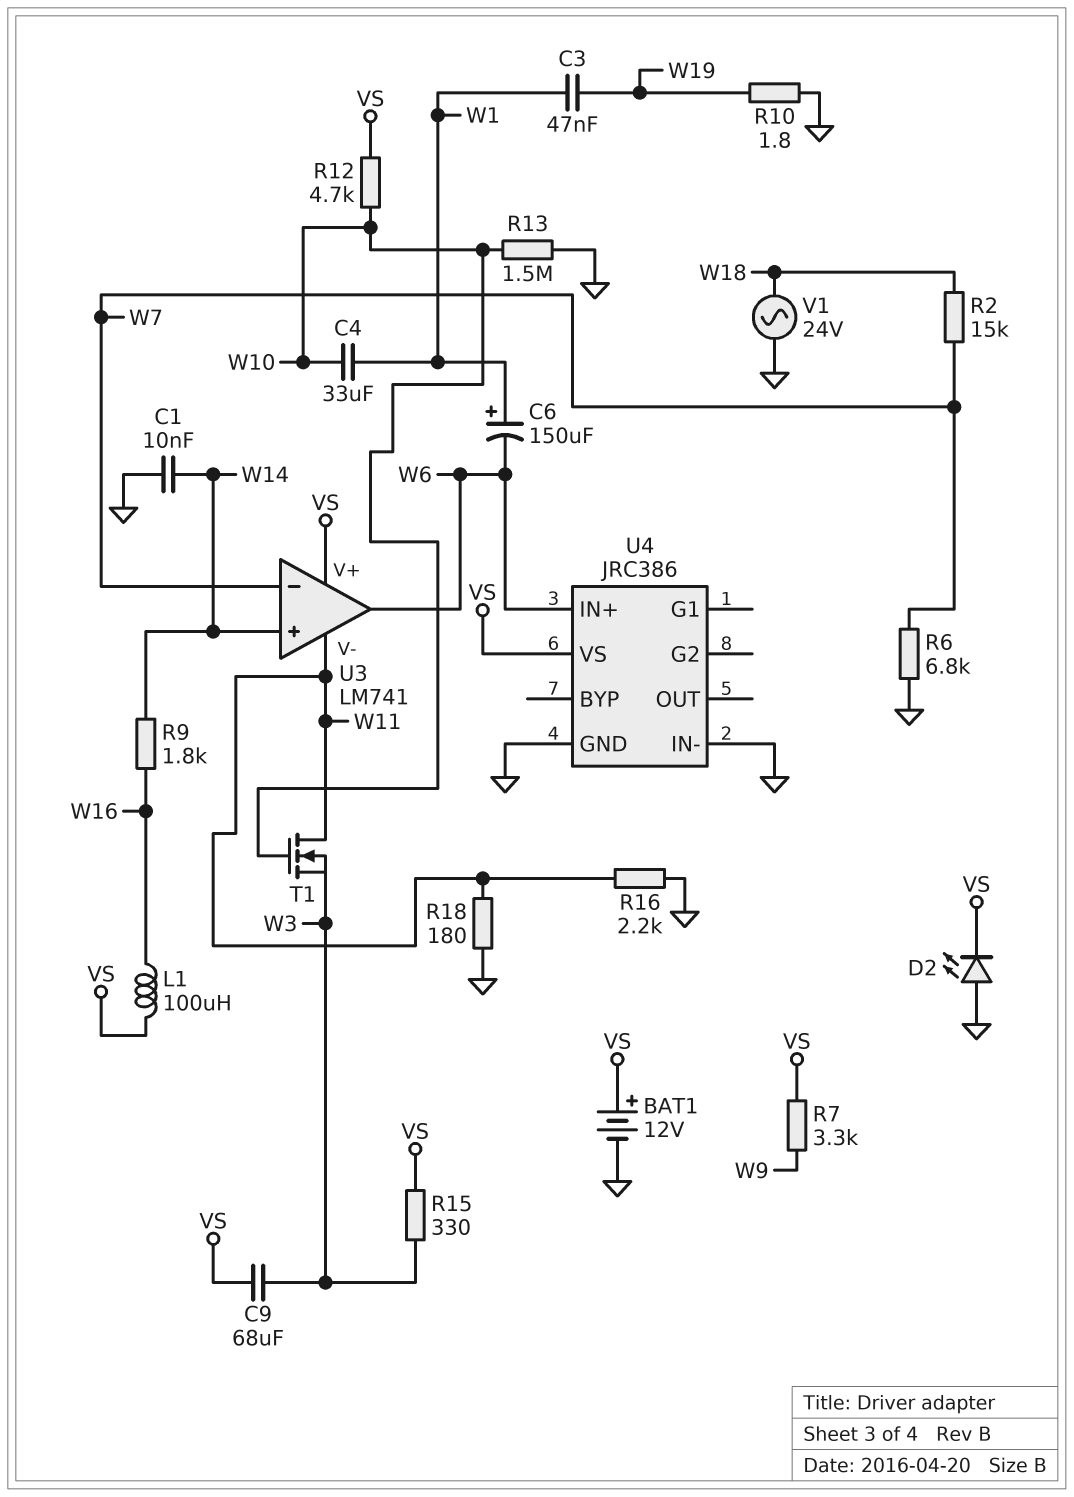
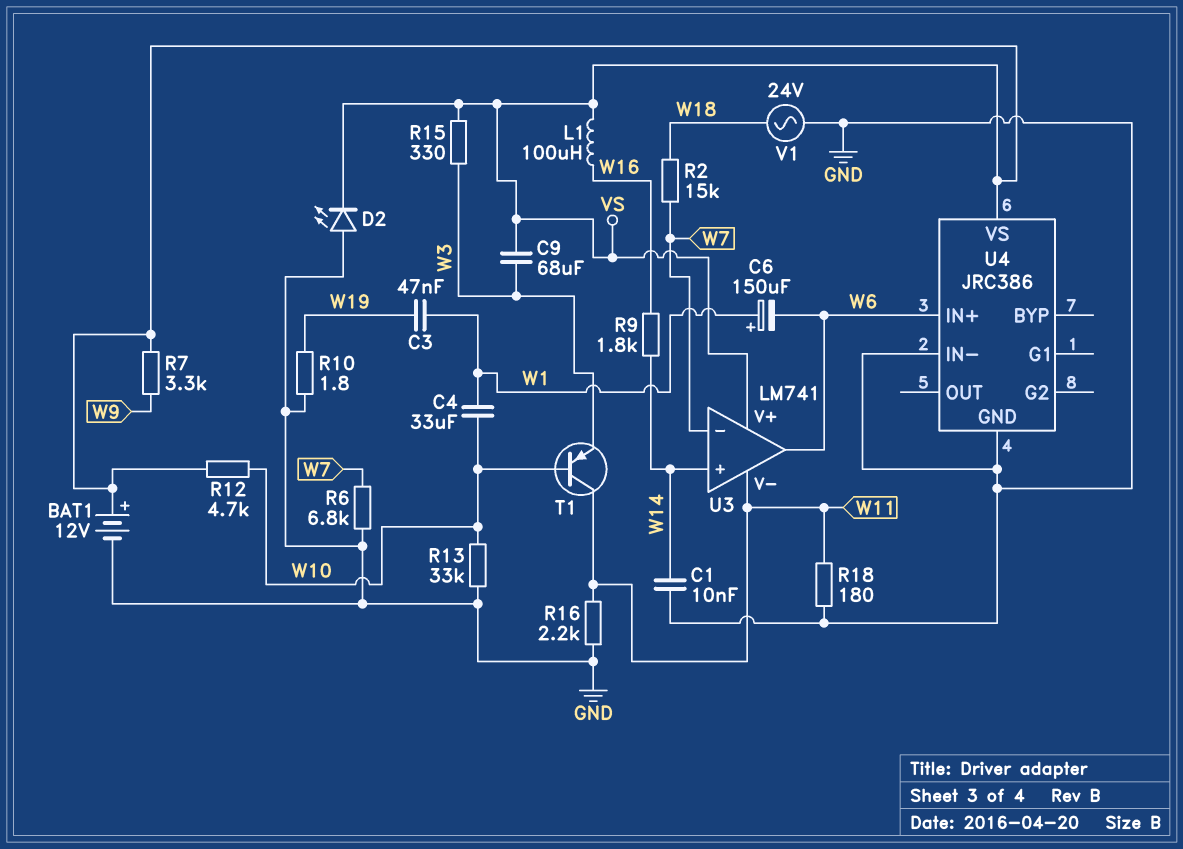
R13: 1.5M (GND, W10) -> 33k (GND, W10)
T1: NMOS (G W10, D W11, S W3) -> PNP (B W10, C W11, E W3)

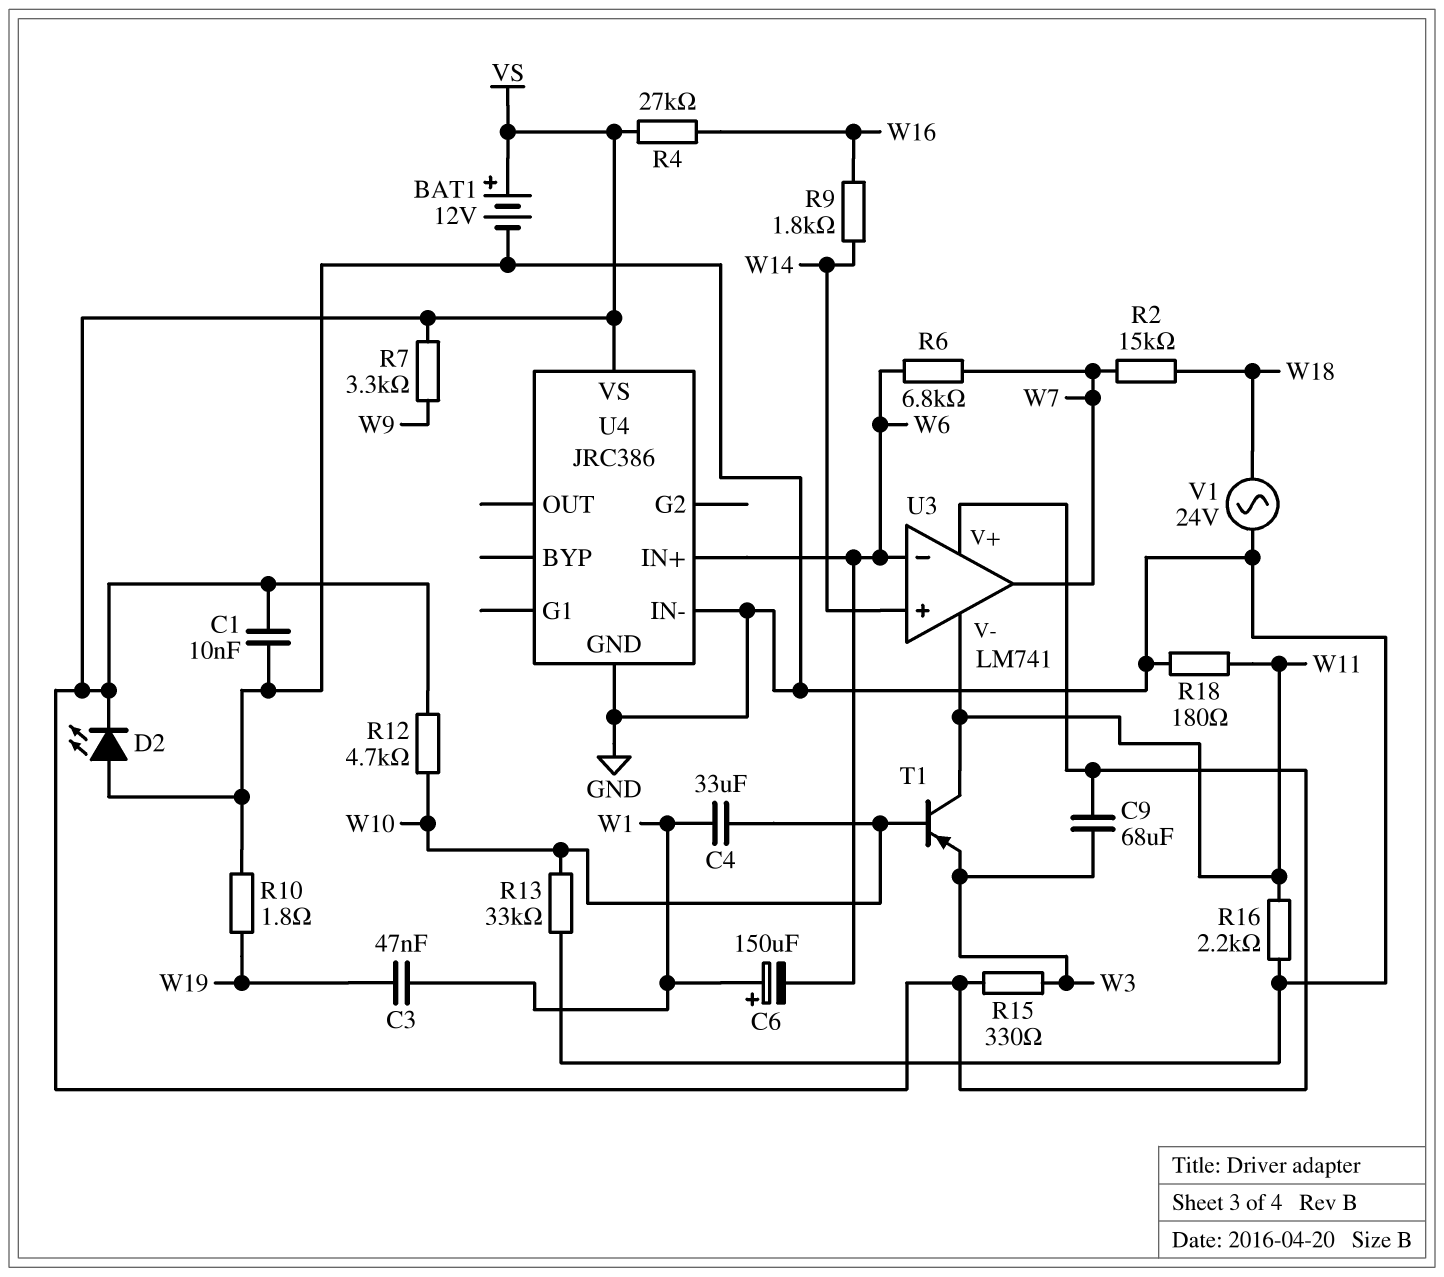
C1: 10nF (GND, W14) -> 10nF (GND, VS)
L1: 100uH (VS, W16) -> none
R4: none -> 27k (VS, W16)
R6: 6.8k (GND, W7) -> 6.8k (W6, W7)
U3 pin in-: W7 -> W6
U3 pin out: W6 -> W7

